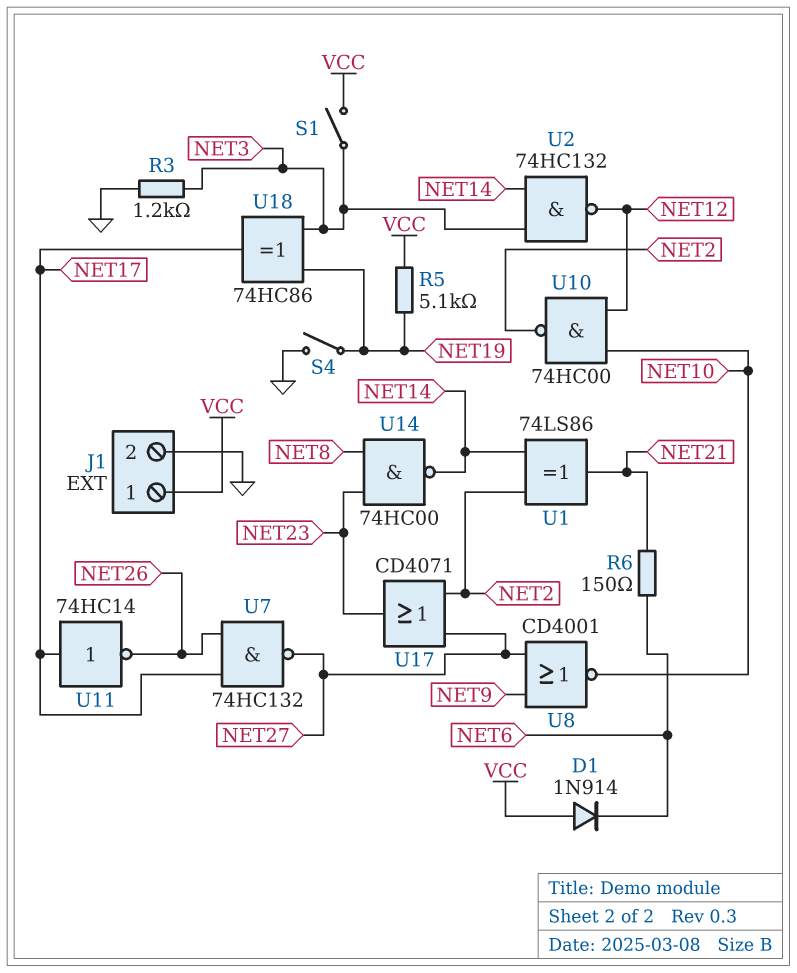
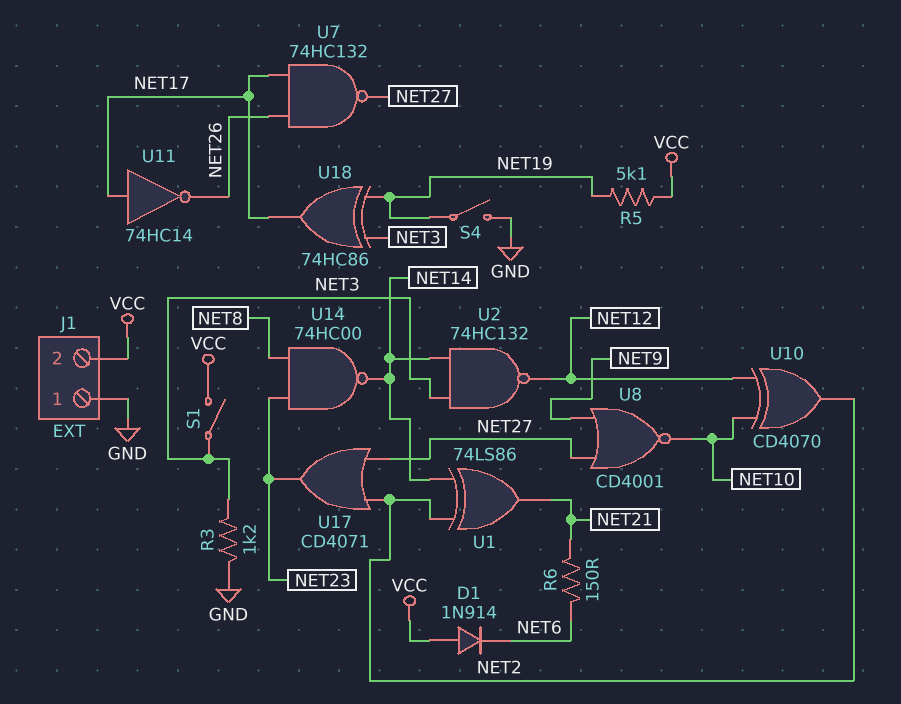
J1 pin 1: VCC -> GND
J1 pin 2: GND -> VCC
U10: NAND 74HC00 (in NET10, in NET12, out NET2) -> XOR CD4070 (in NET10, in NET12, out NET2)

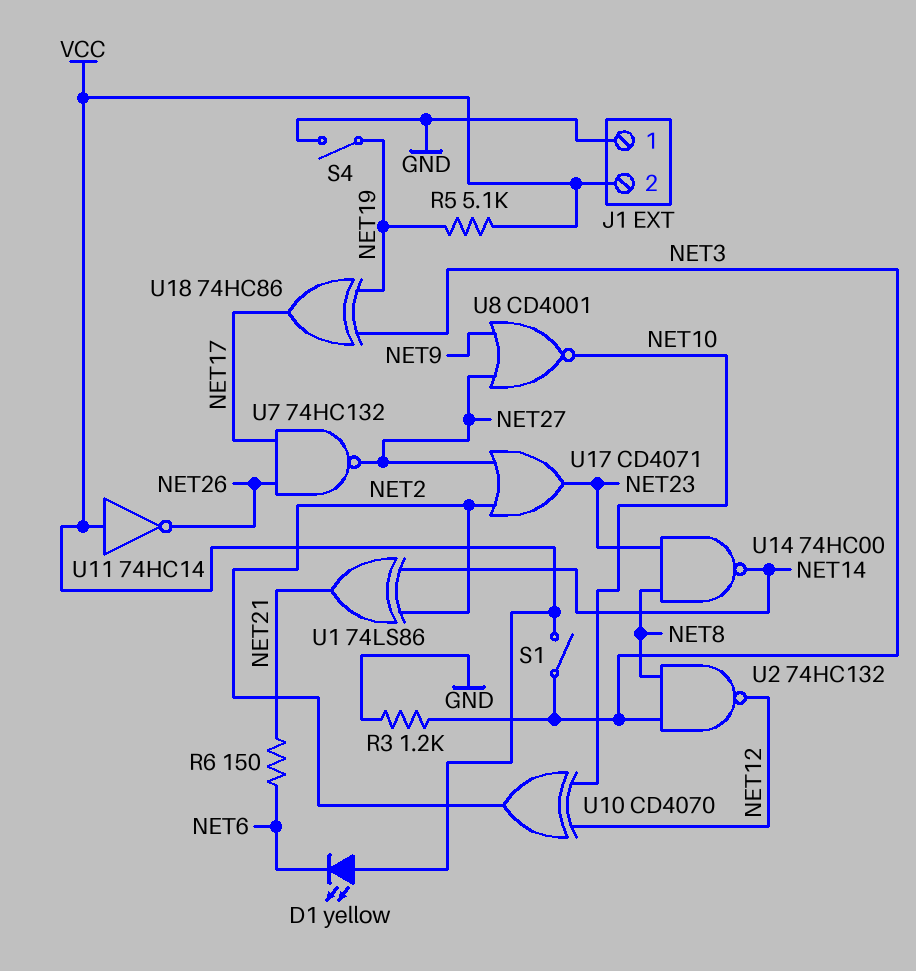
D1: diode 1N914 (A VCC, K NET6) -> LED yellow (A VCC, K NET6)
U2: NAND 74HC132 (in NET3, in NET14, out NET12) -> NAND 74HC132 (in NET3, in NET8, out NET12)
U11: NOT 74HC14 (in NET17, out NET26) -> NOT 74HC14 (in VCC, out NET26)

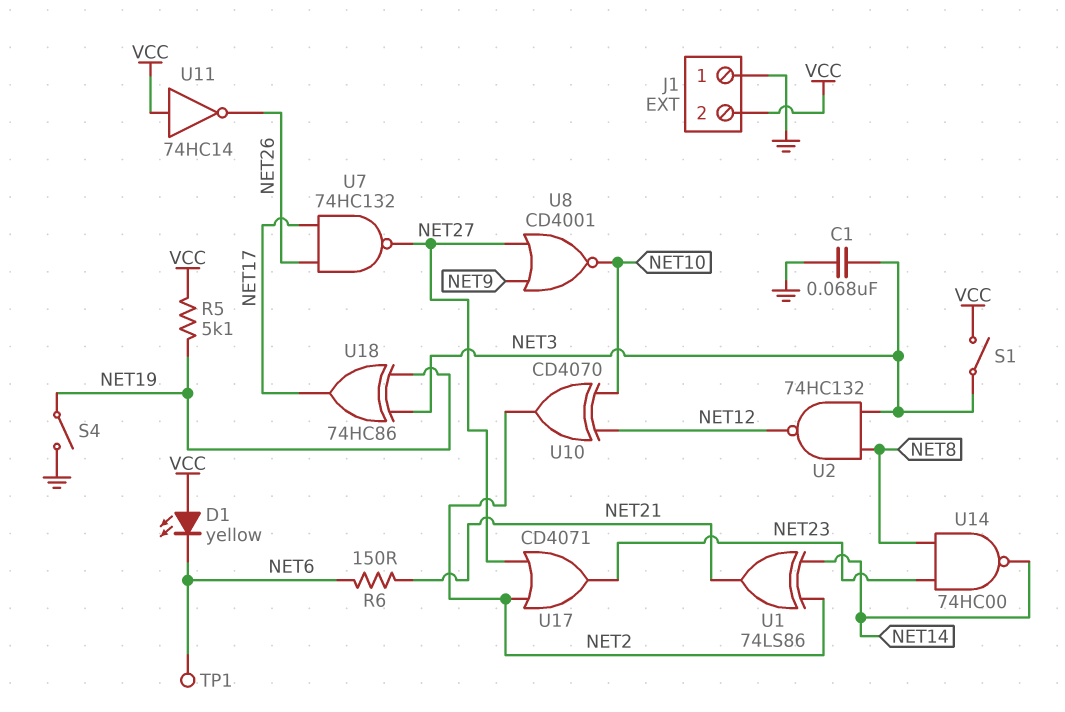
C1: none -> 68nF (GND, NET3)
R3: 1.2k (GND, NET3) -> none
TP1: none -> test point (NET6)

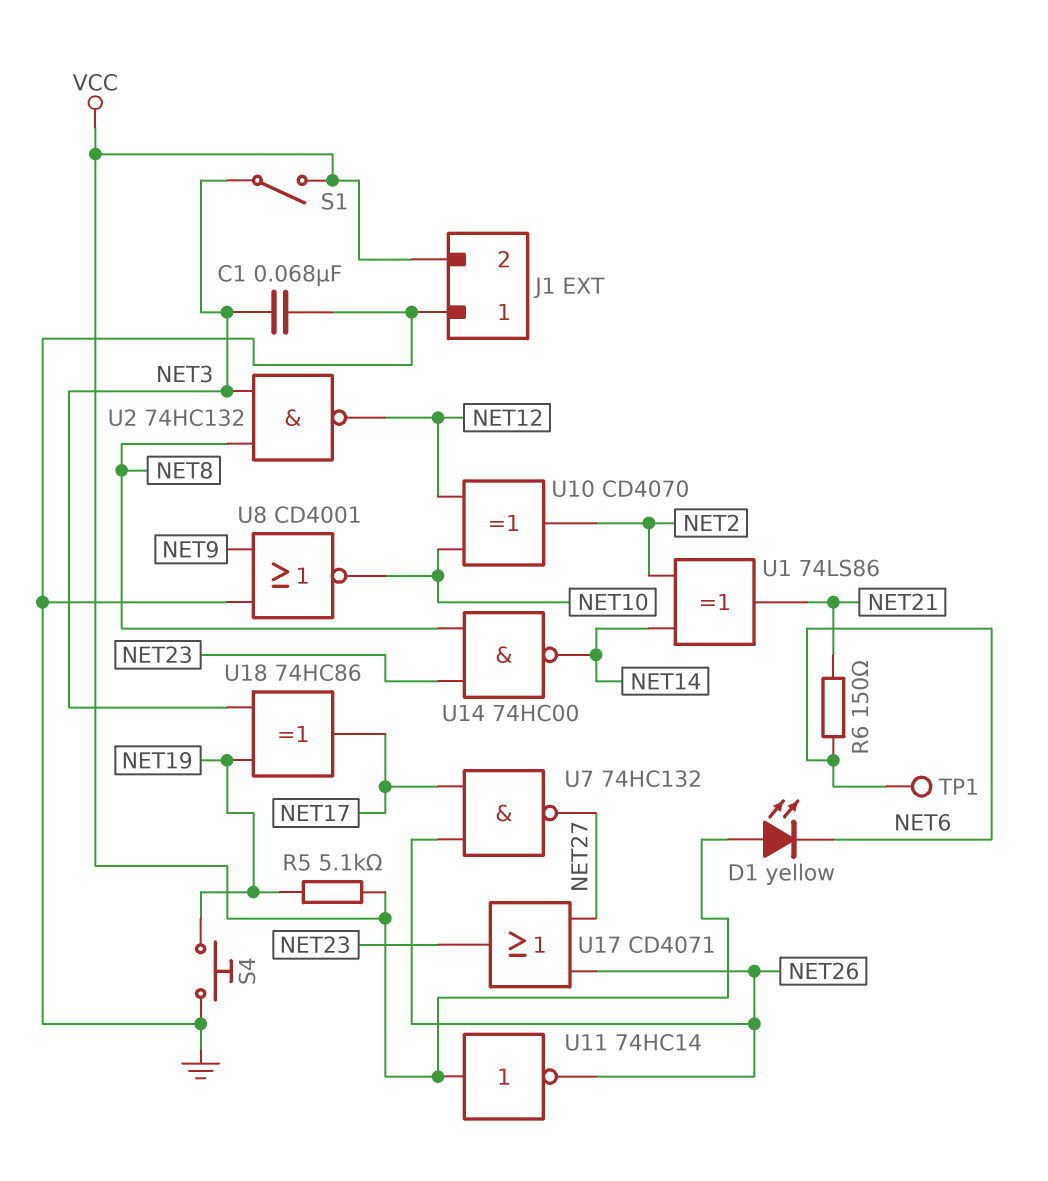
S4: switch (GND, NET19) -> button (GND, NET19)
U8: NOR CD4001 (in NET9, in NET27, out NET10) -> NOR CD4001 (in GND, in NET9, out NET10)
U17: OR CD4071 (in NET2, in NET27, out NET23) -> OR CD4071 (in NET26, in NET27, out NET23)

